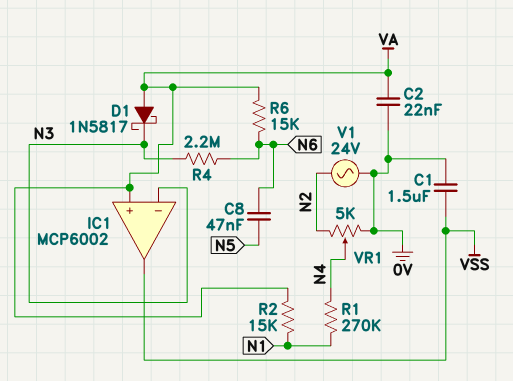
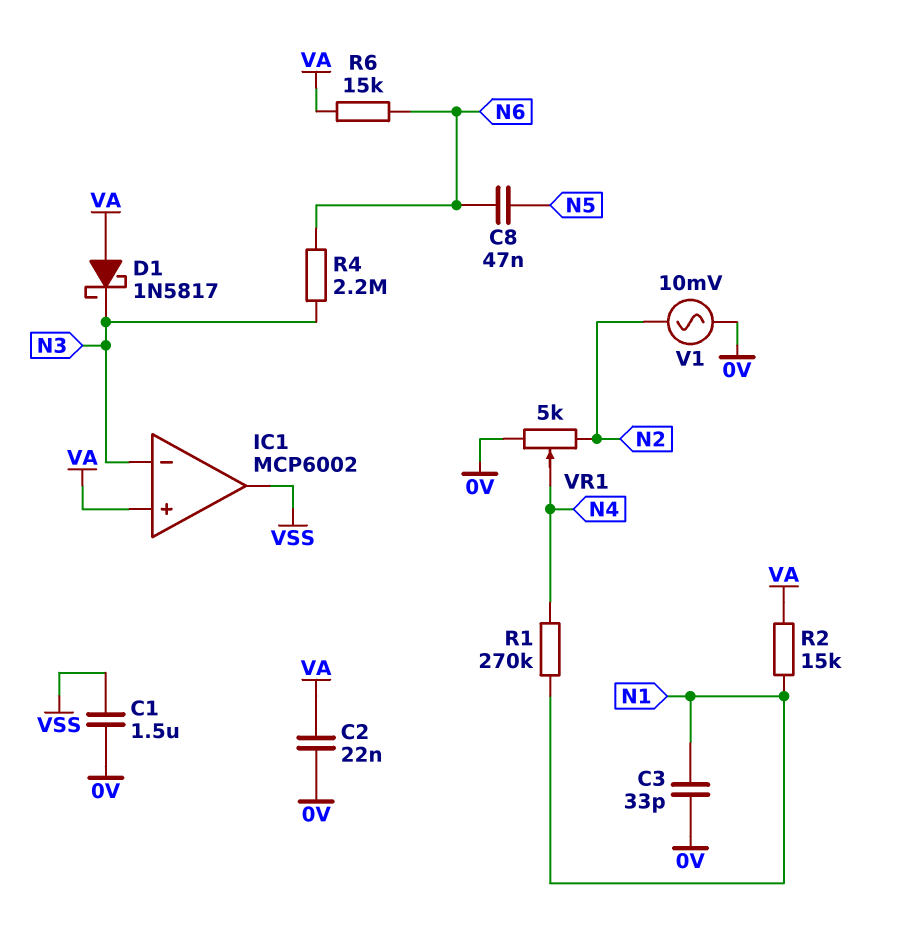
C3: none -> 33pF (0V, N1)
V1: AC 24V (0V, N2) -> AC 10mV (0V, N2)

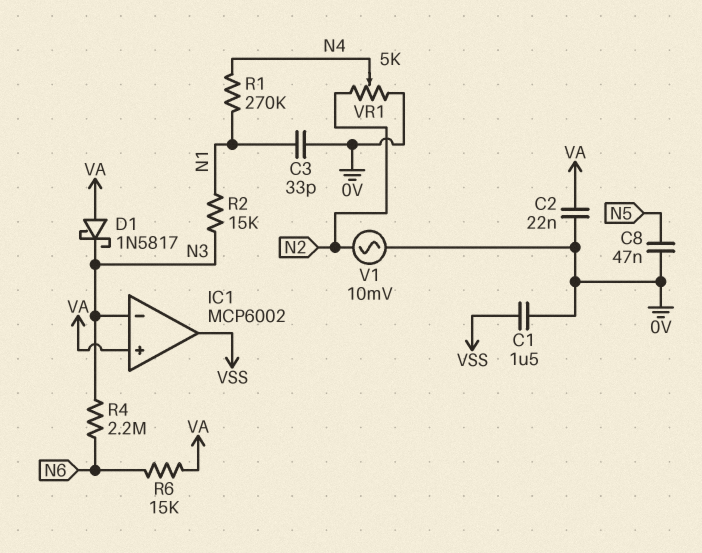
C8: 47nF (N5, N6) -> 47nF (0V, N5)
R2: 15k (N1, VA) -> 15k (N1, N3)

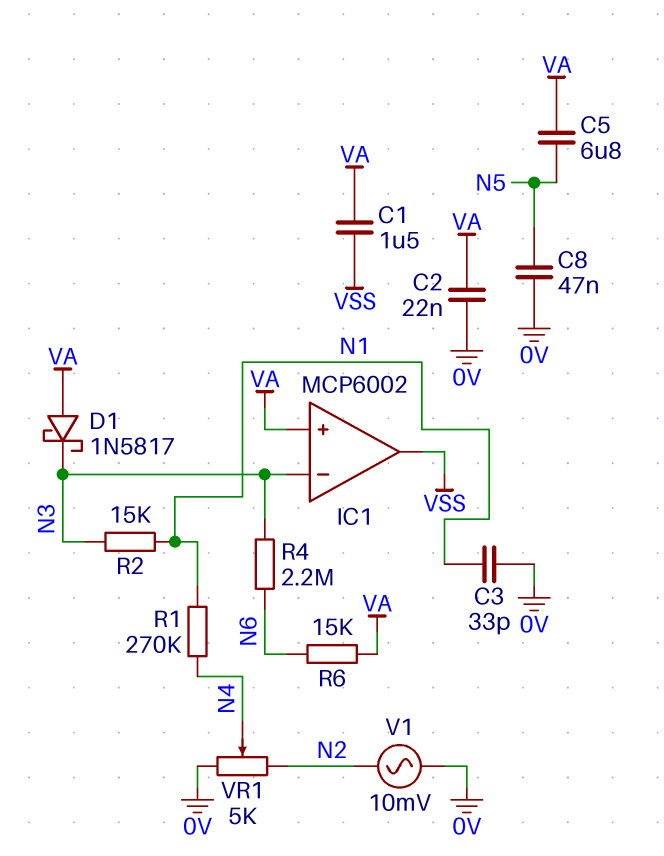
C1: 1.5uF (0V, VSS) -> 1.5uF (VA, VSS)
C5: none -> 6.8uF (N5, VA)

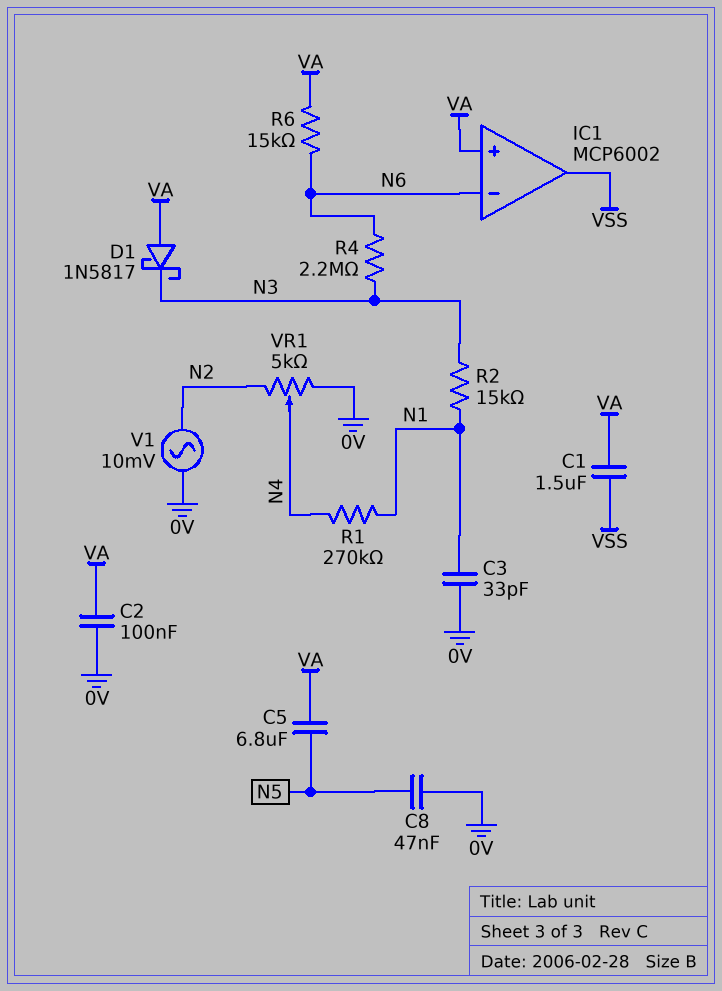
C2: 22nF (0V, VA) -> 100nF (0V, VA)
IC1 pin in-: N3 -> N6

